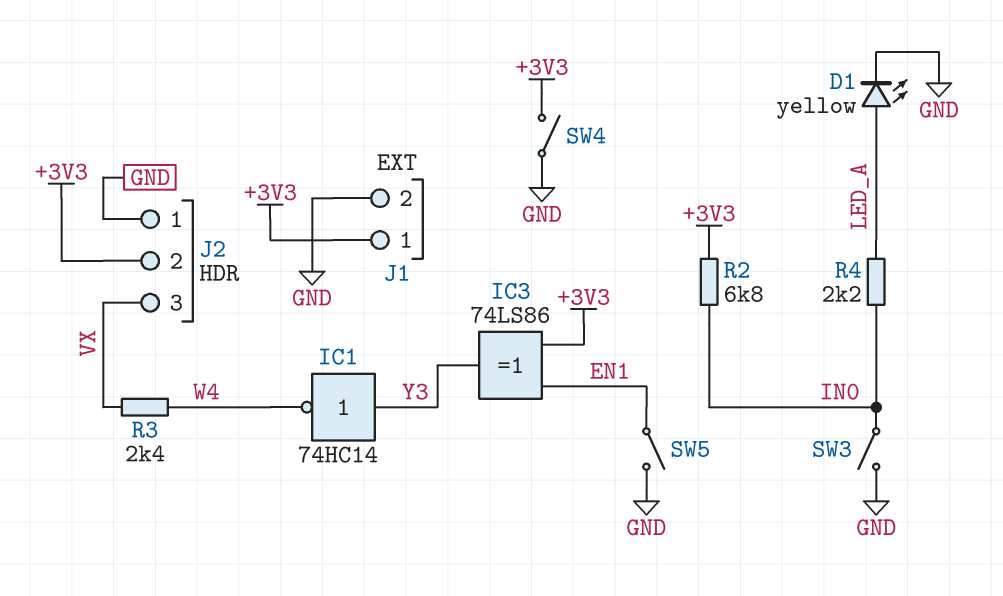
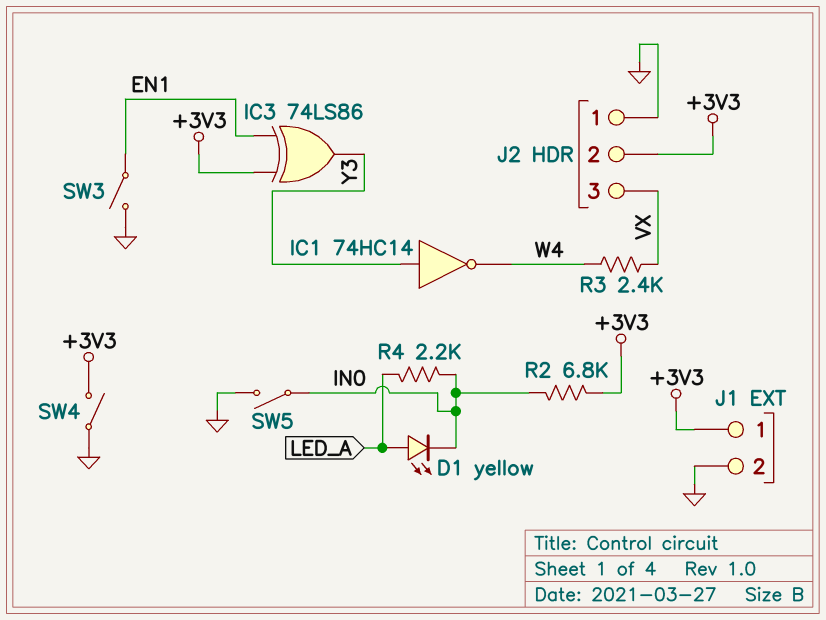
D1: LED yellow (A LED_A, K GND) -> LED yellow (A LED_A, K IN0)
SW3: switch (GND, IN0) -> switch (EN1, GND)
SW5: switch (EN1, GND) -> switch (GND, IN0)

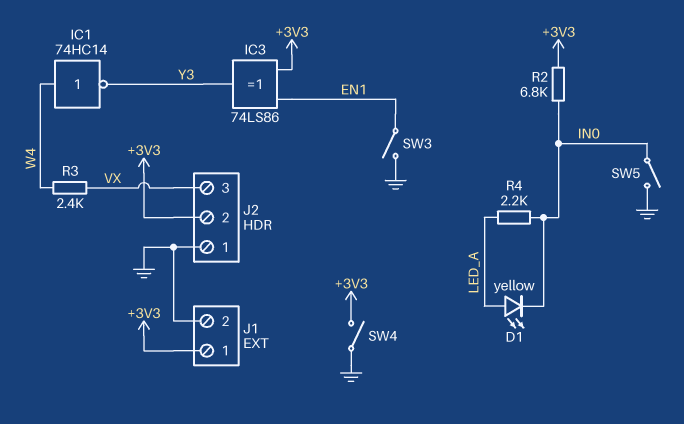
IC1: NOT 74HC14 (in Y3, out W4) -> NOT 74HC14 (in W4, out Y3)

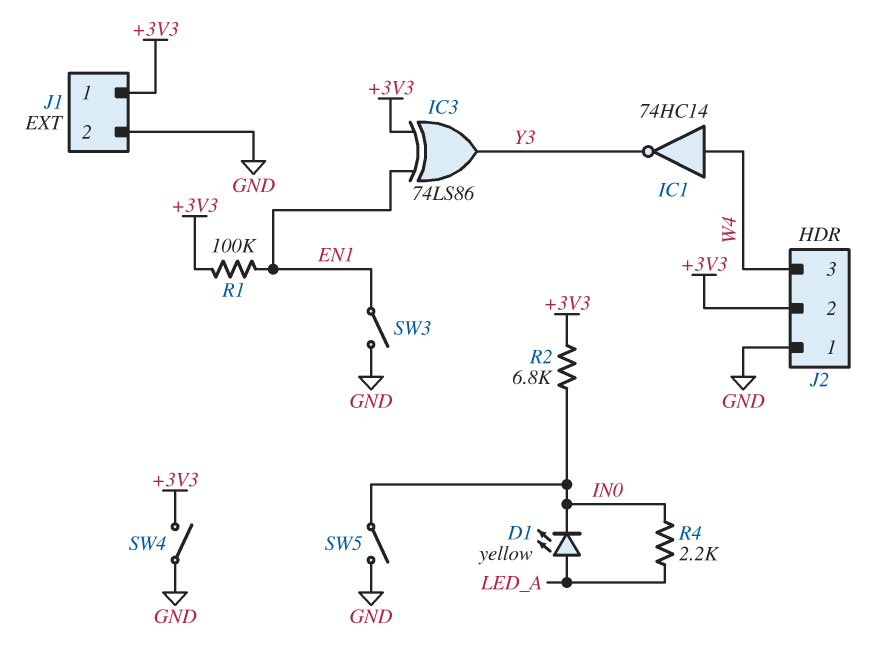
J2 pin 3: VX -> W4
R1: none -> 100k (+3V3, EN1)
R3: 2.4k (VX, W4) -> none

